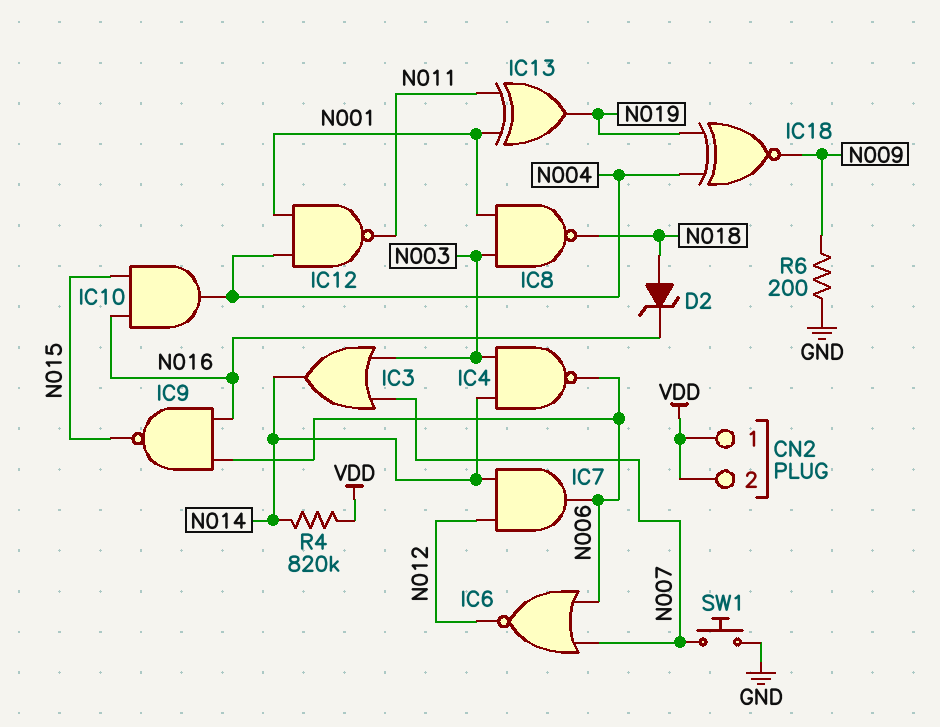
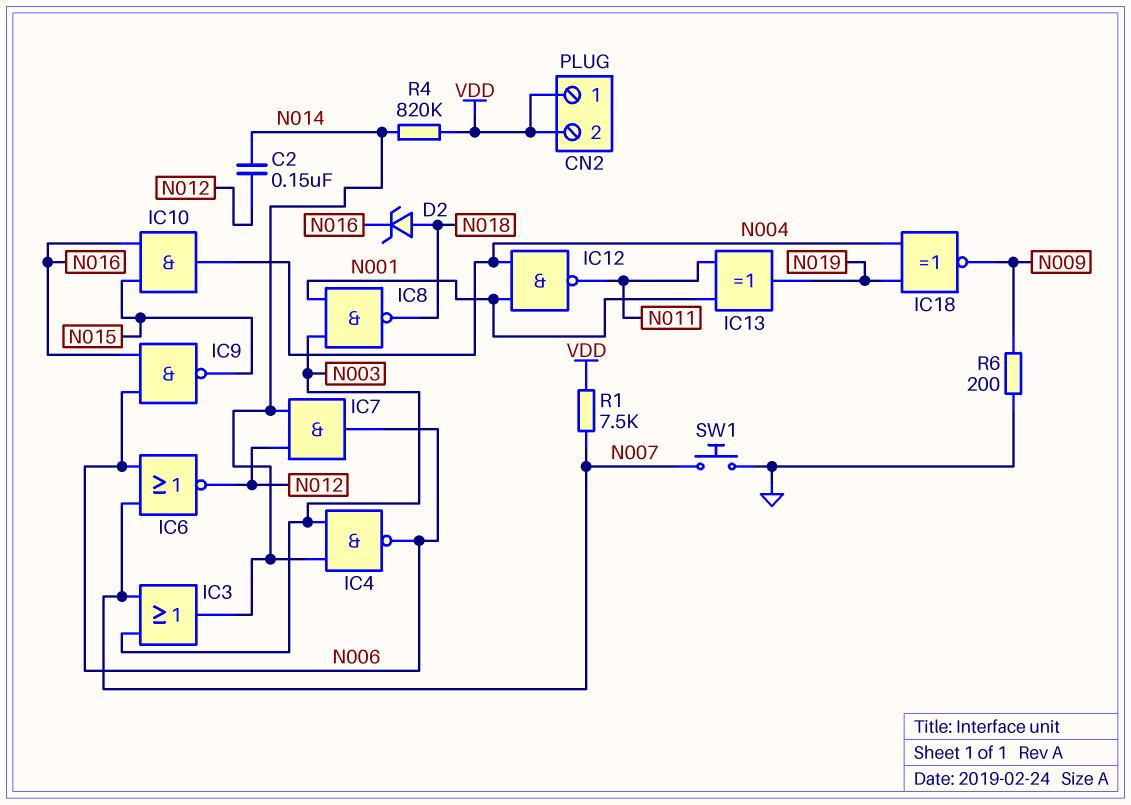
C2: none -> 150nF (N012, N014)
R1: none -> 7.5k (N007, VDD)

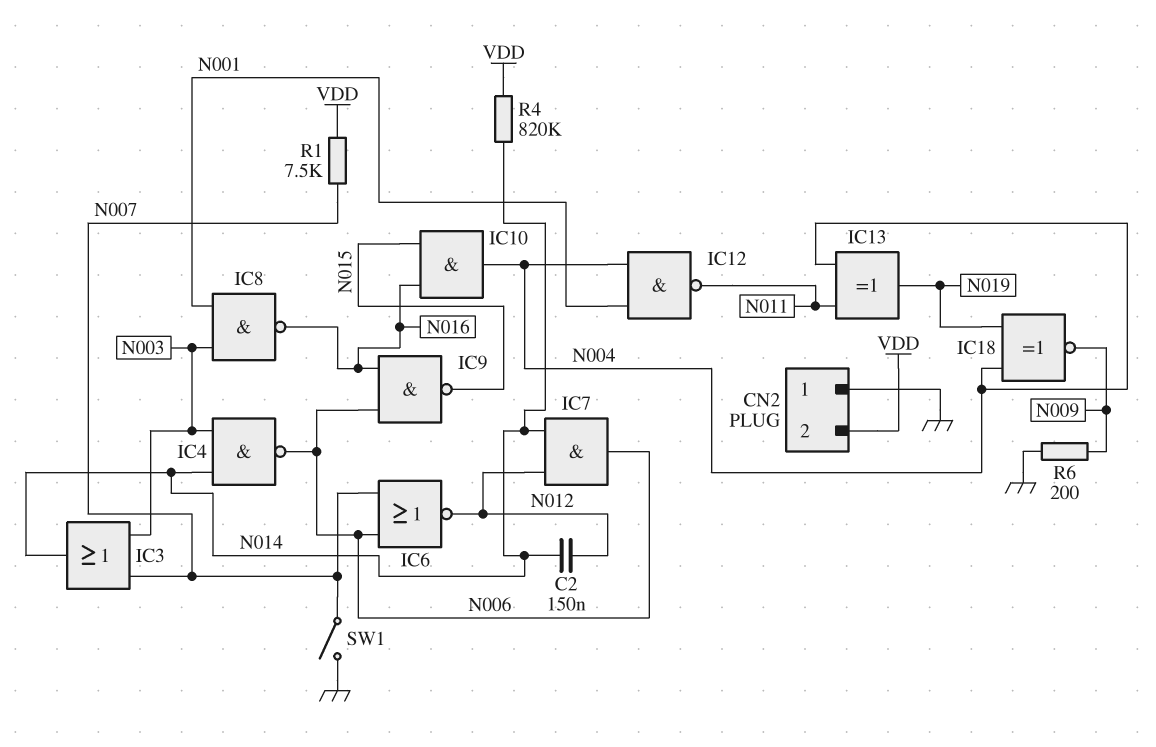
CN2 pin 1: VDD -> GND
D2: zener (A N018, K N016) -> none
IC8: NAND (in N001, in N003, out N018) -> NAND (in N001, in N003, out N016)
IC13: XOR (in N001, in N011, out N019) -> XOR (in N004, in N011, out N019)
SW1: button (GND, N007) -> switch (GND, N007)

